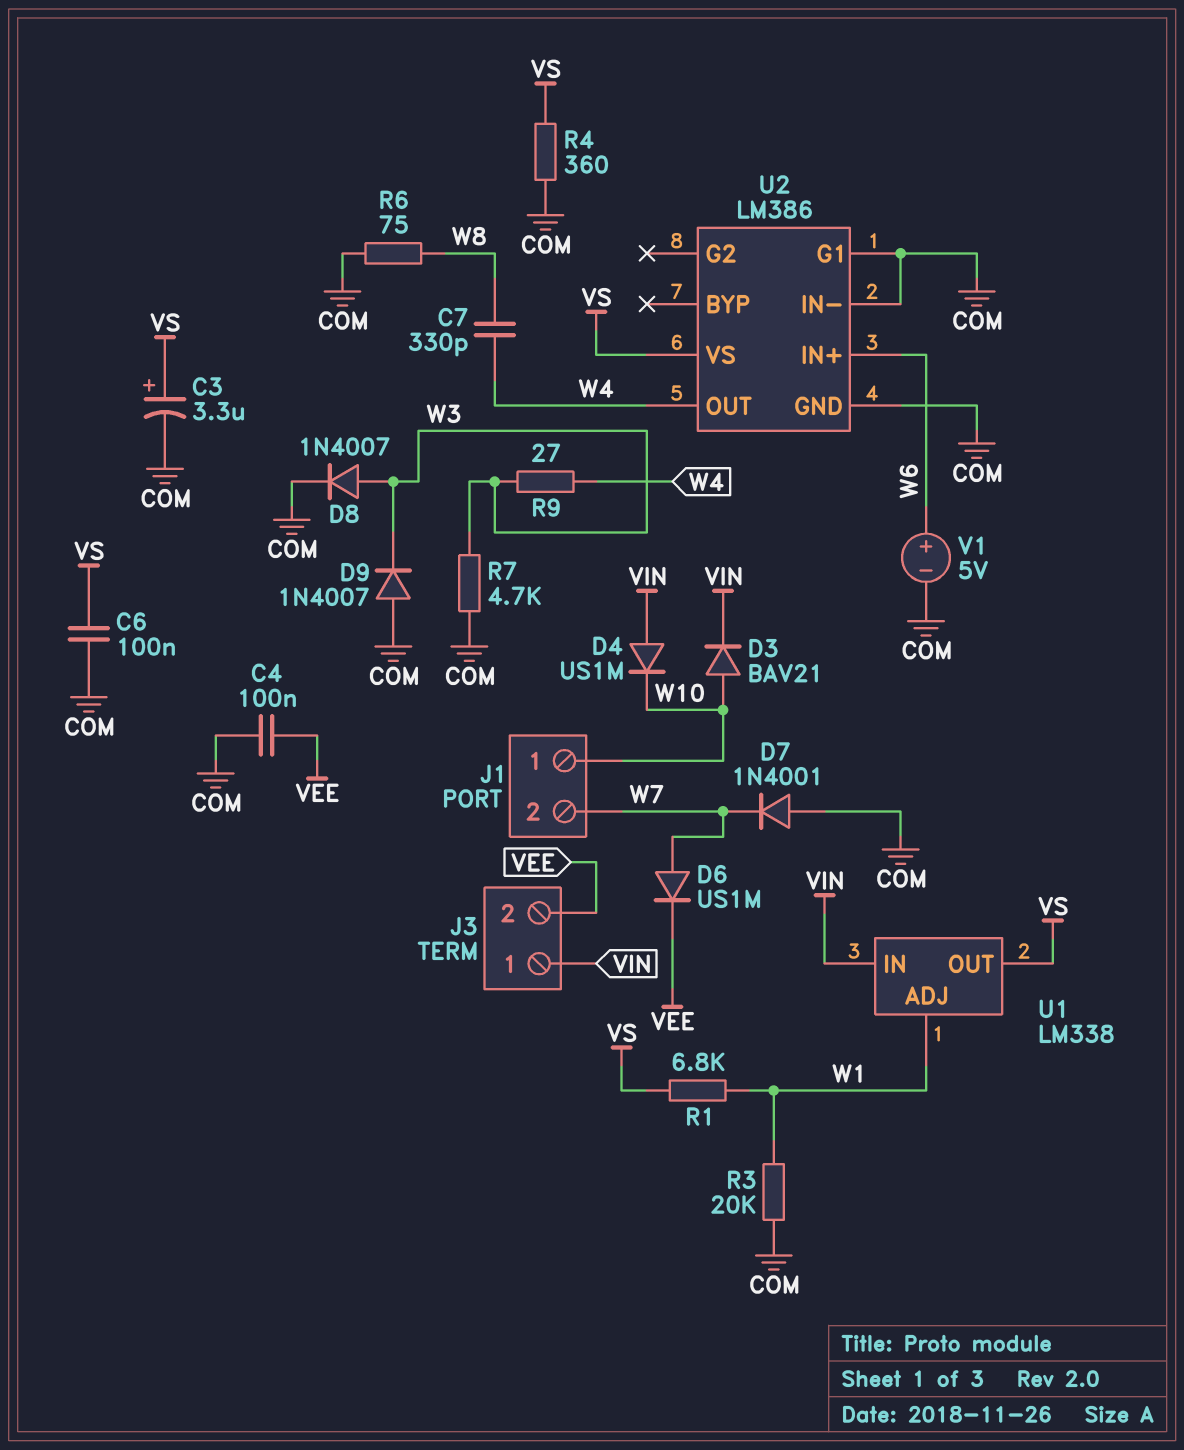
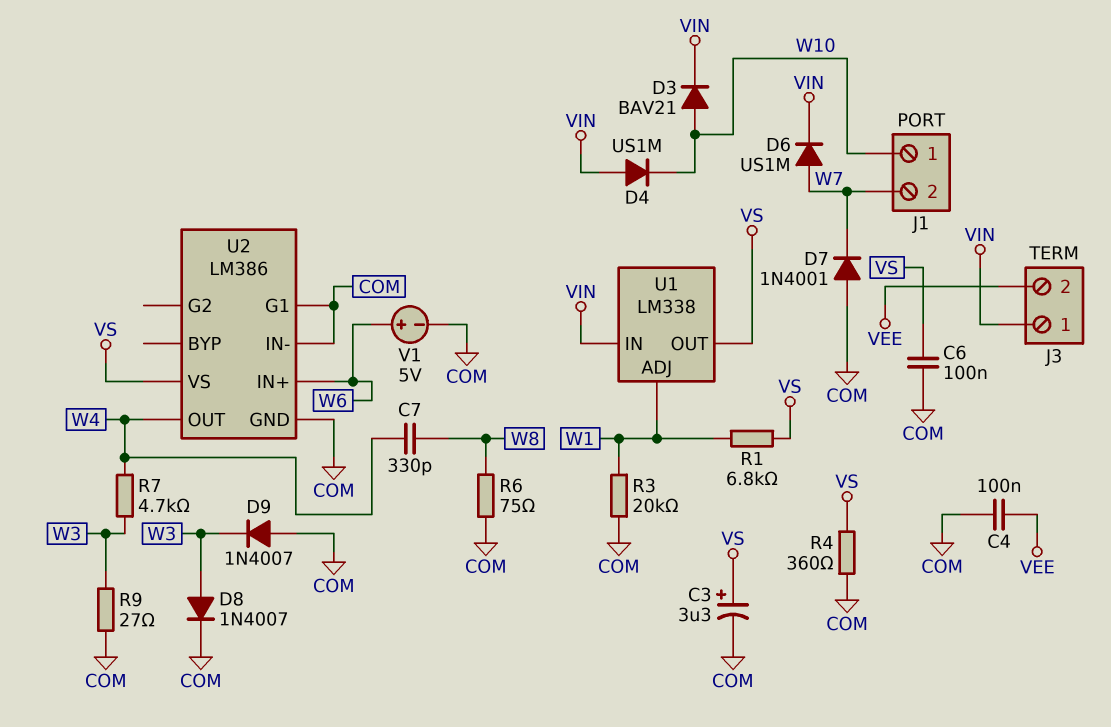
D6: diode US1M (A W7, K VEE) -> diode US1M (A W7, K VIN)
R7: 4.7k (COM, W3) -> 4.7k (W3, W4)
R9: 27 (W3, W4) -> 27 (COM, W3)

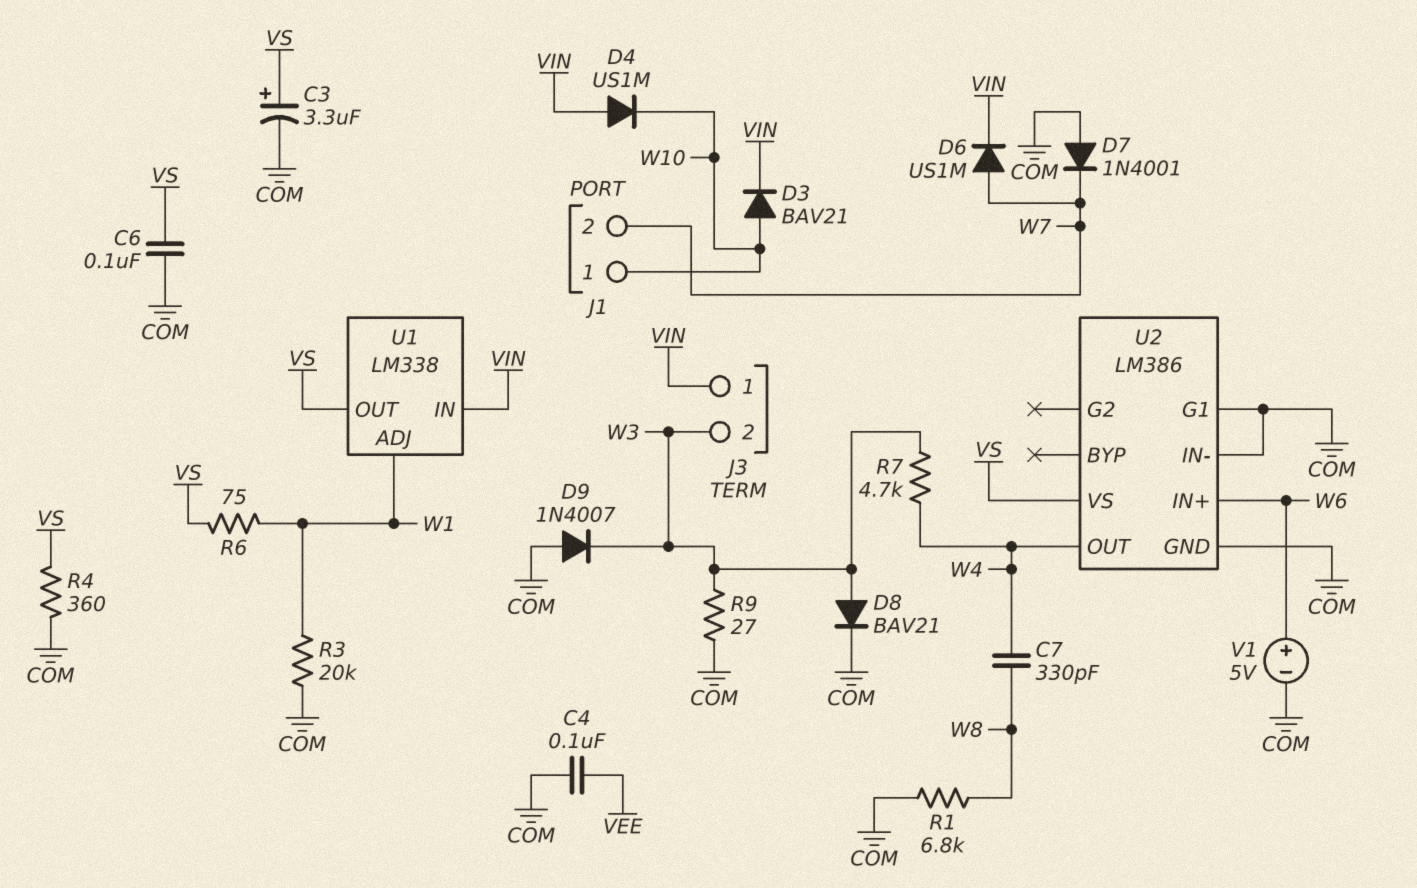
D8: diode 1N4007 (A W3, K COM) -> diode BAV21 (A W3, K COM)
J3 pin 2: VEE -> W3
R1: 6.8k (VS, W1) -> 6.8k (COM, W8)
R6: 75 (COM, W8) -> 75 (VS, W1)

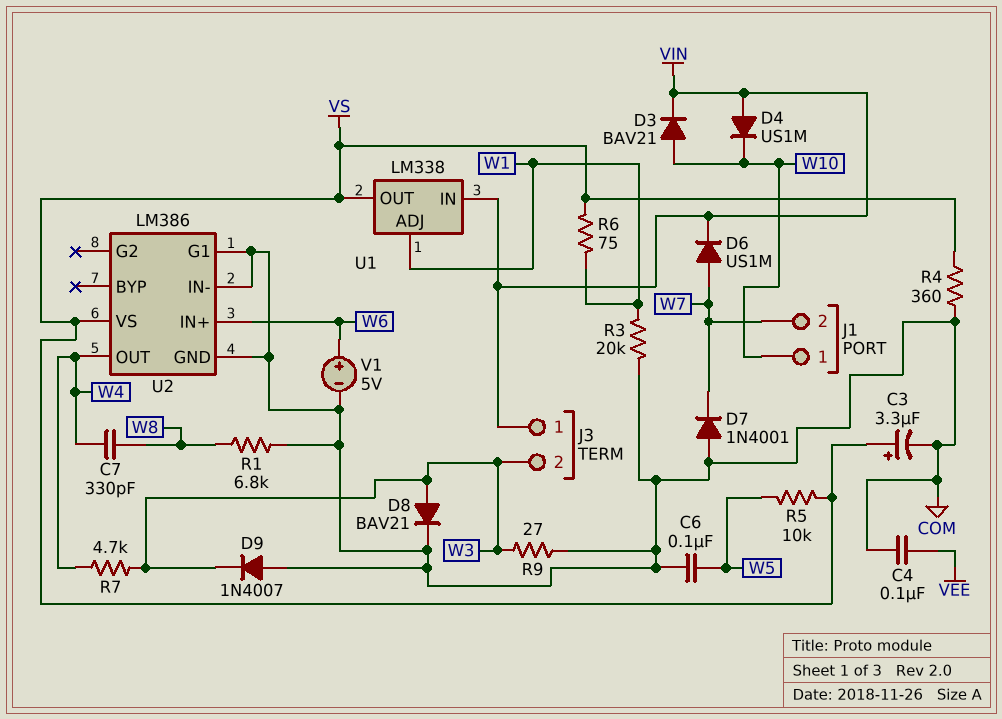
C6: 100nF (COM, VS) -> 100nF (COM, W5)
R5: none -> 10k (VS, W5)

